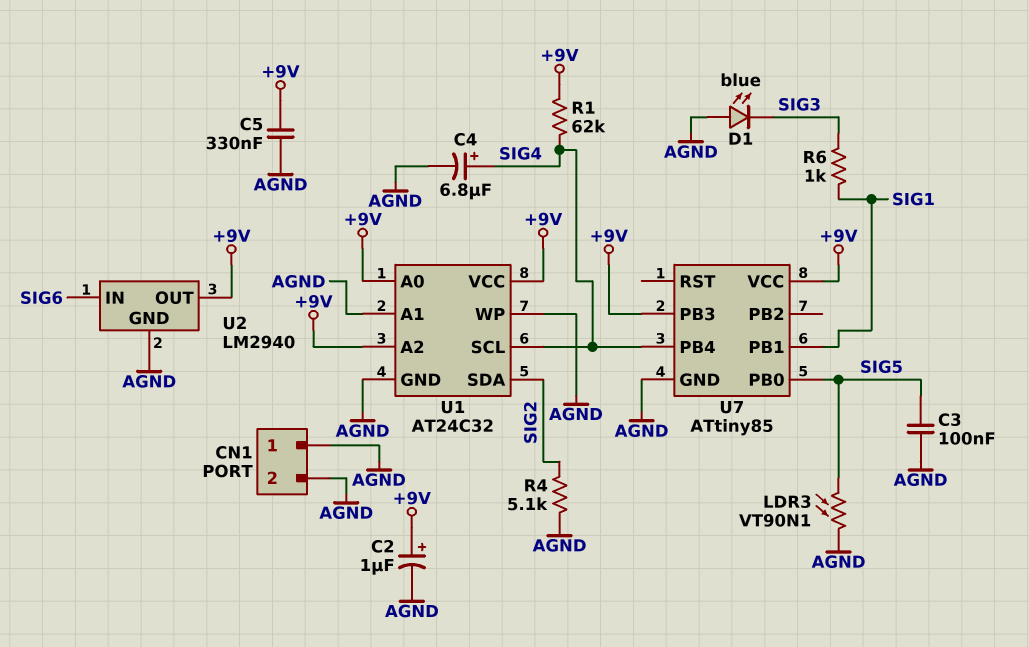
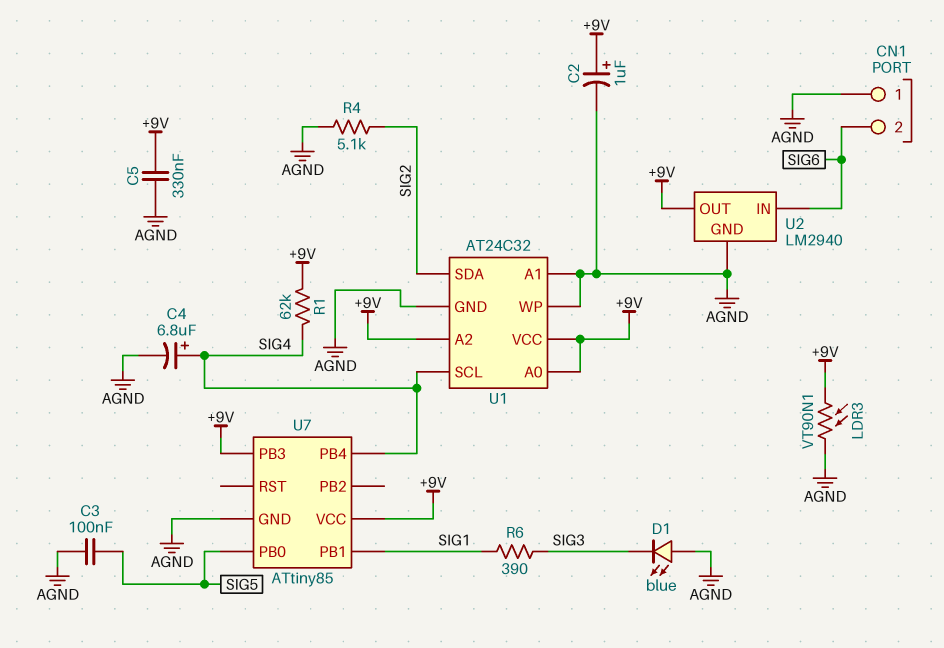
CN1 pin 2: AGND -> SIG6
LDR3: VT90N1 (AGND, SIG5) -> VT90N1 (+9V, AGND)
R6: 1k (SIG1, SIG3) -> 390 (SIG1, SIG3)

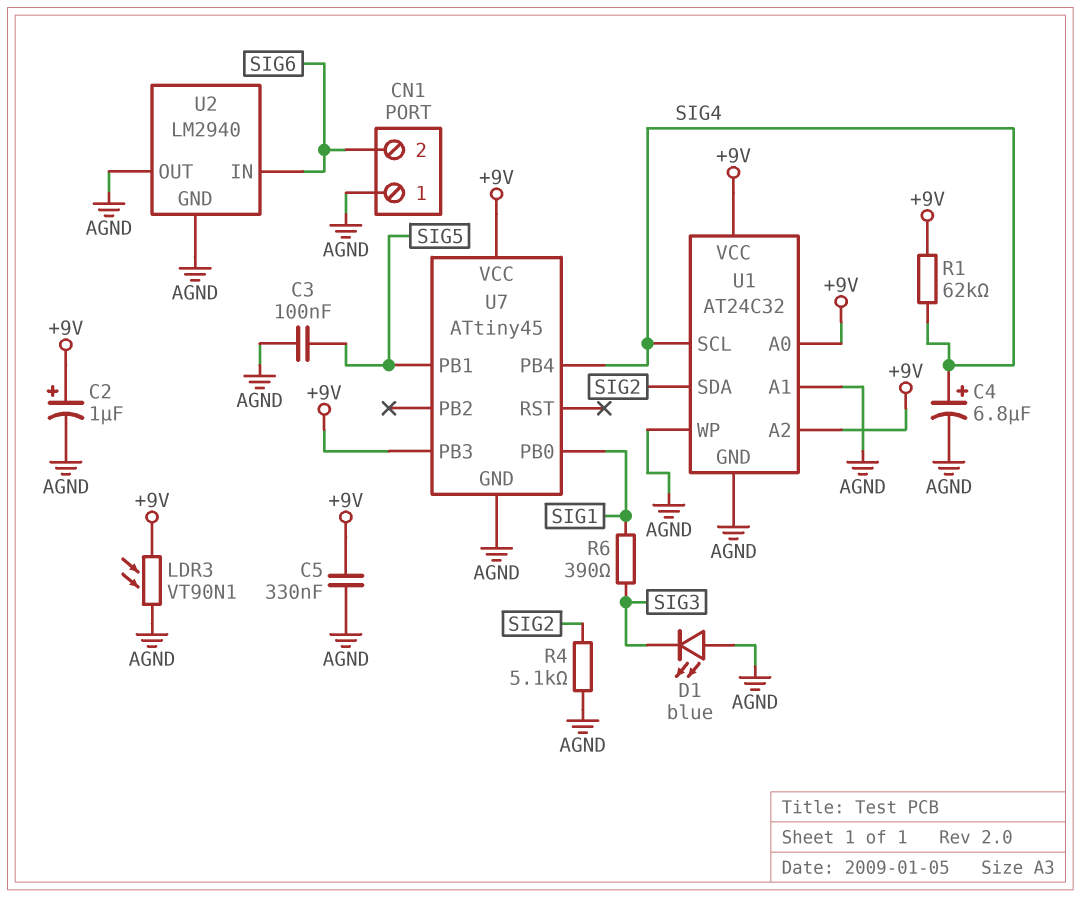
U2 pin OUT: +9V -> AGND
U7: ATtiny85 -> ATtiny45
U7 pin PB0: SIG5 -> SIG1
U7 pin PB1: SIG1 -> SIG5

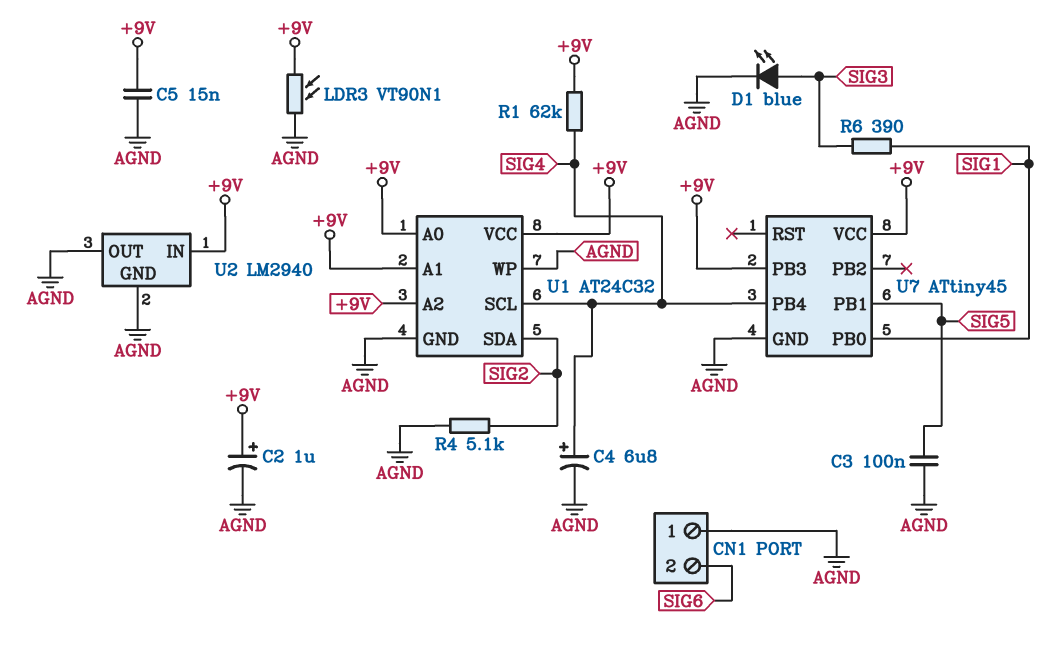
C5: 330nF (+9V, AGND) -> 15nF (+9V, AGND)
D1: LED blue (A AGND, K SIG3) -> LED blue (A SIG3, K AGND)
U1 pin A1: AGND -> +9V
U2 pin IN: SIG6 -> +9V

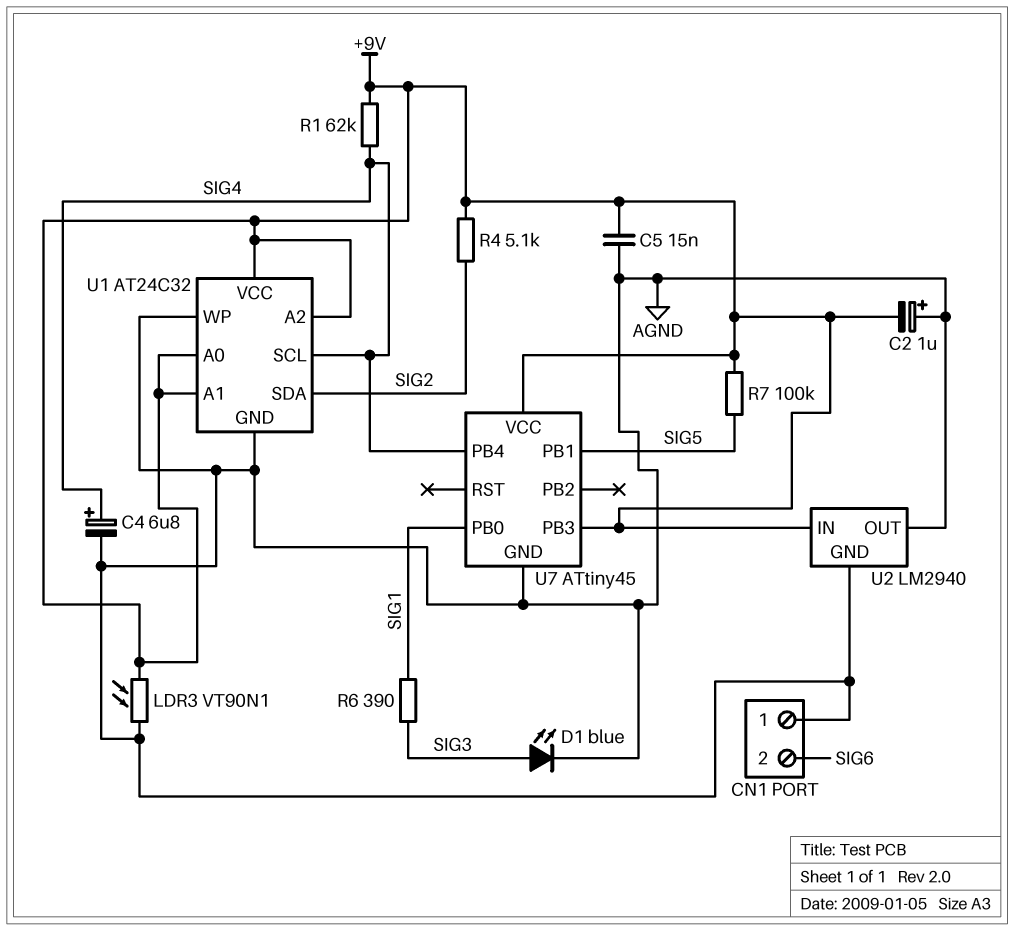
C2: 1uF (plus +9V, minus AGND) -> 1uF (plus AGND, minus +9V)
C3: 100nF (AGND, SIG5) -> none
R4: 5.1k (AGND, SIG2) -> 5.1k (+9V, SIG2)
R7: none -> 100k (+9V, SIG5)

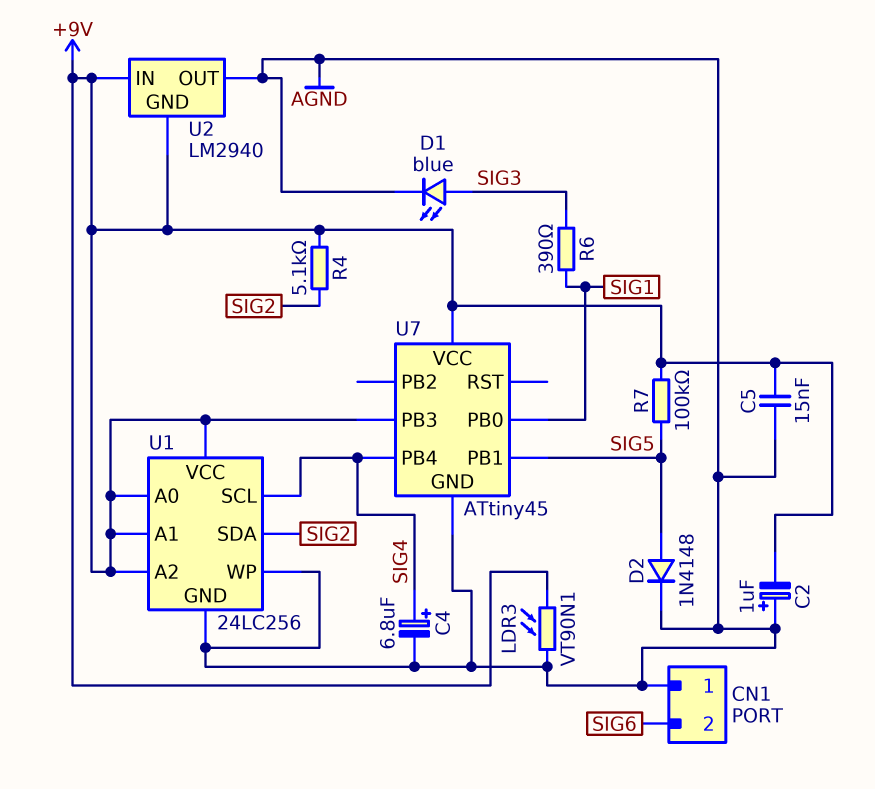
D2: none -> diode 1N4148 (A SIG5, K AGND)
R1: 62k (+9V, SIG4) -> none
U1: AT24C32 -> 24LC256
U2 pin GND: AGND -> +9V

